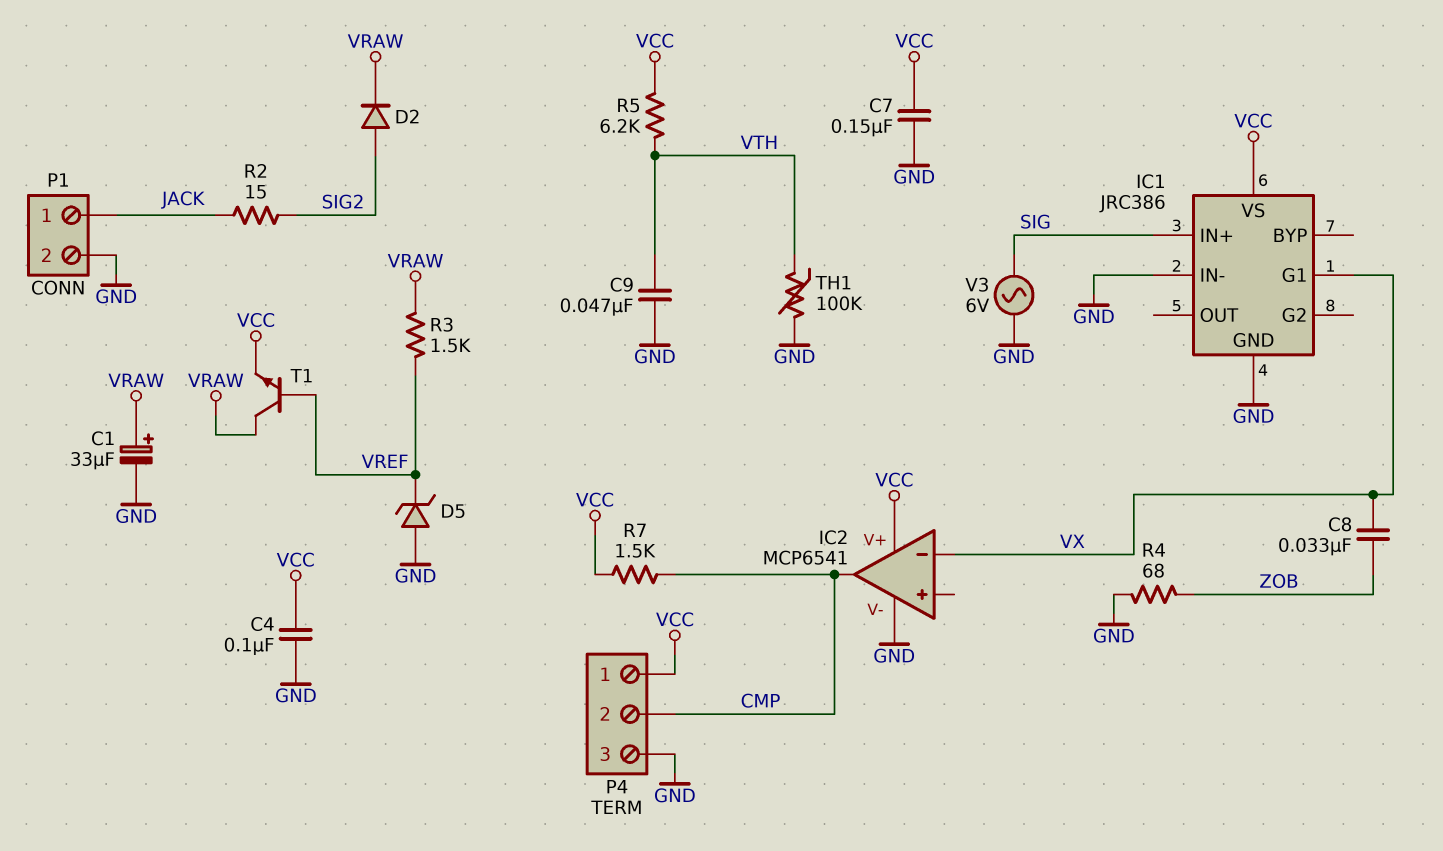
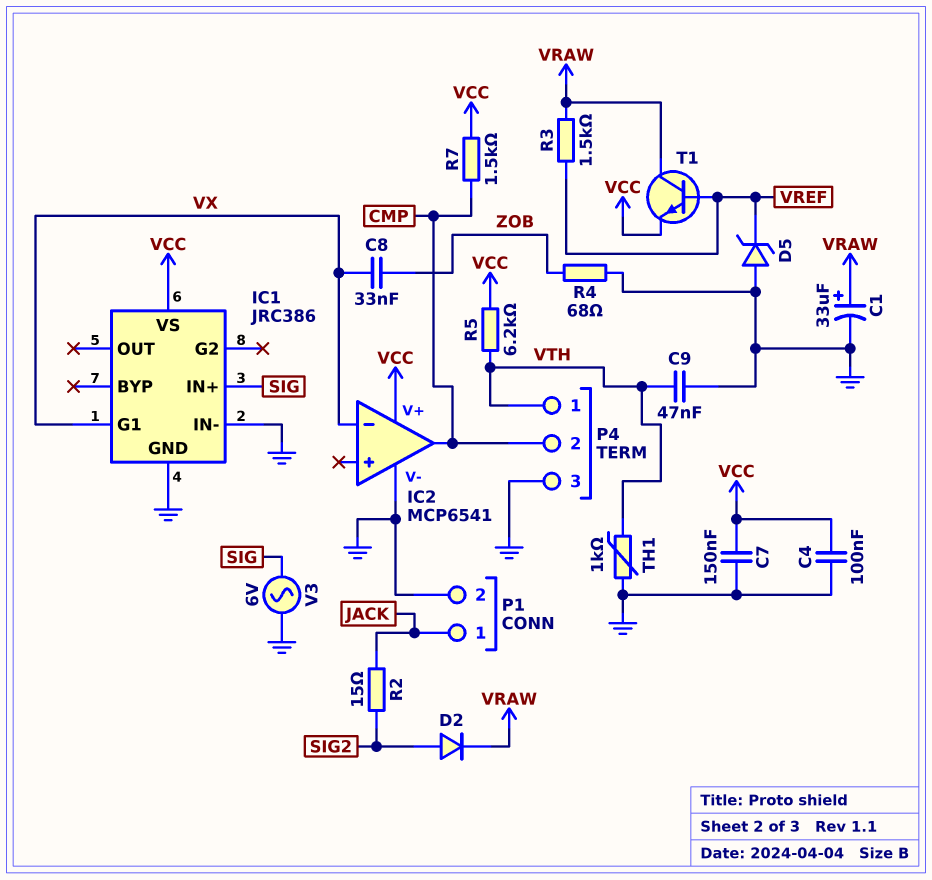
P4 pin 1: VCC -> VTH
TH1: 100k (GND, VTH) -> 1k (GND, VTH)

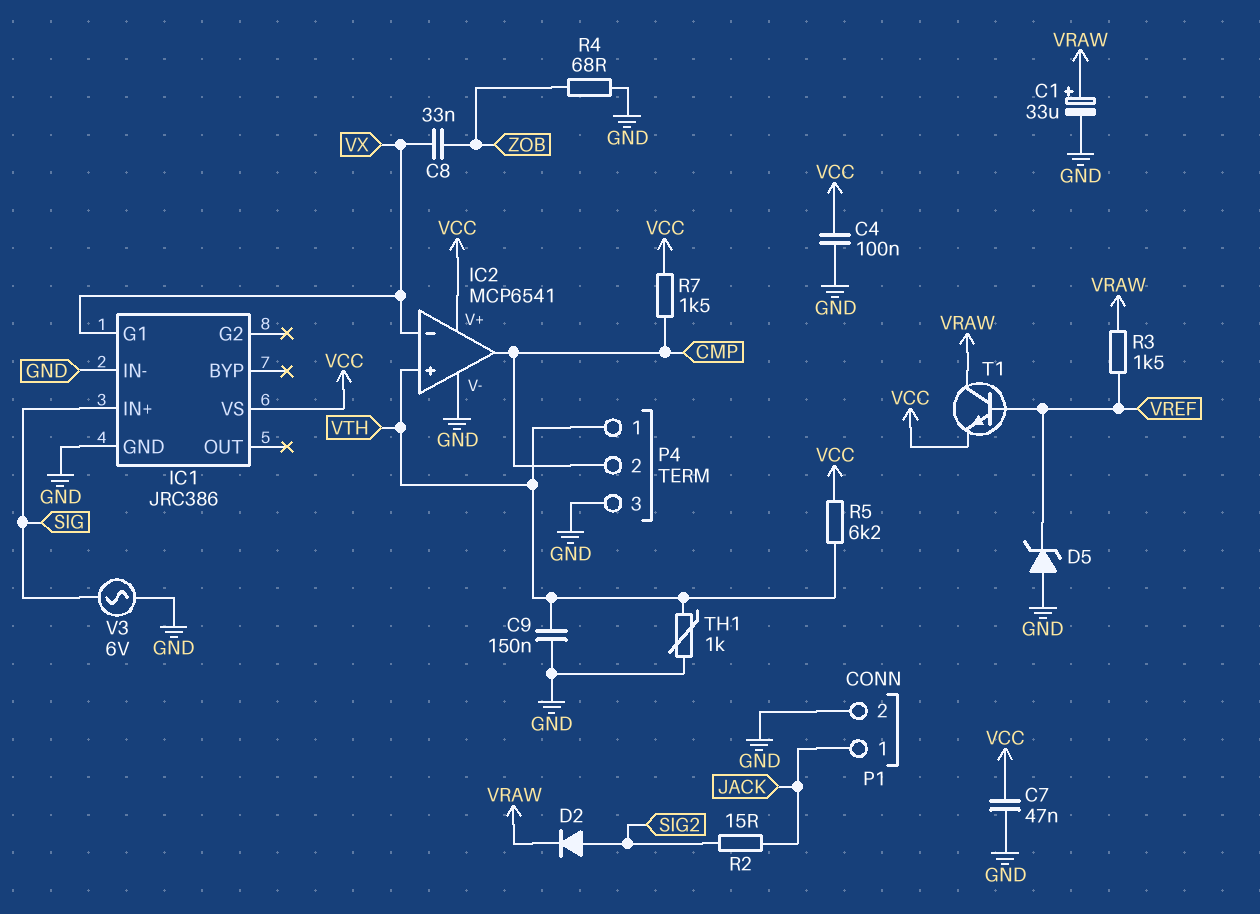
C7: 150nF (GND, VCC) -> 47nF (GND, VCC)
C9: 47nF (GND, VTH) -> 150nF (GND, VTH)
IC2 pin in+: none -> VTH

